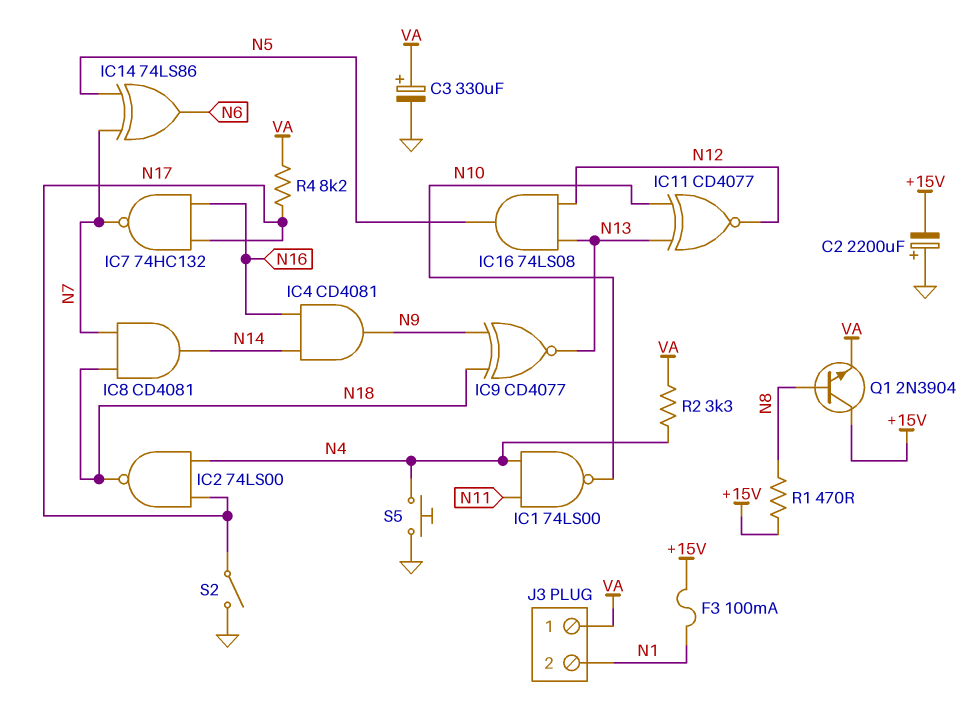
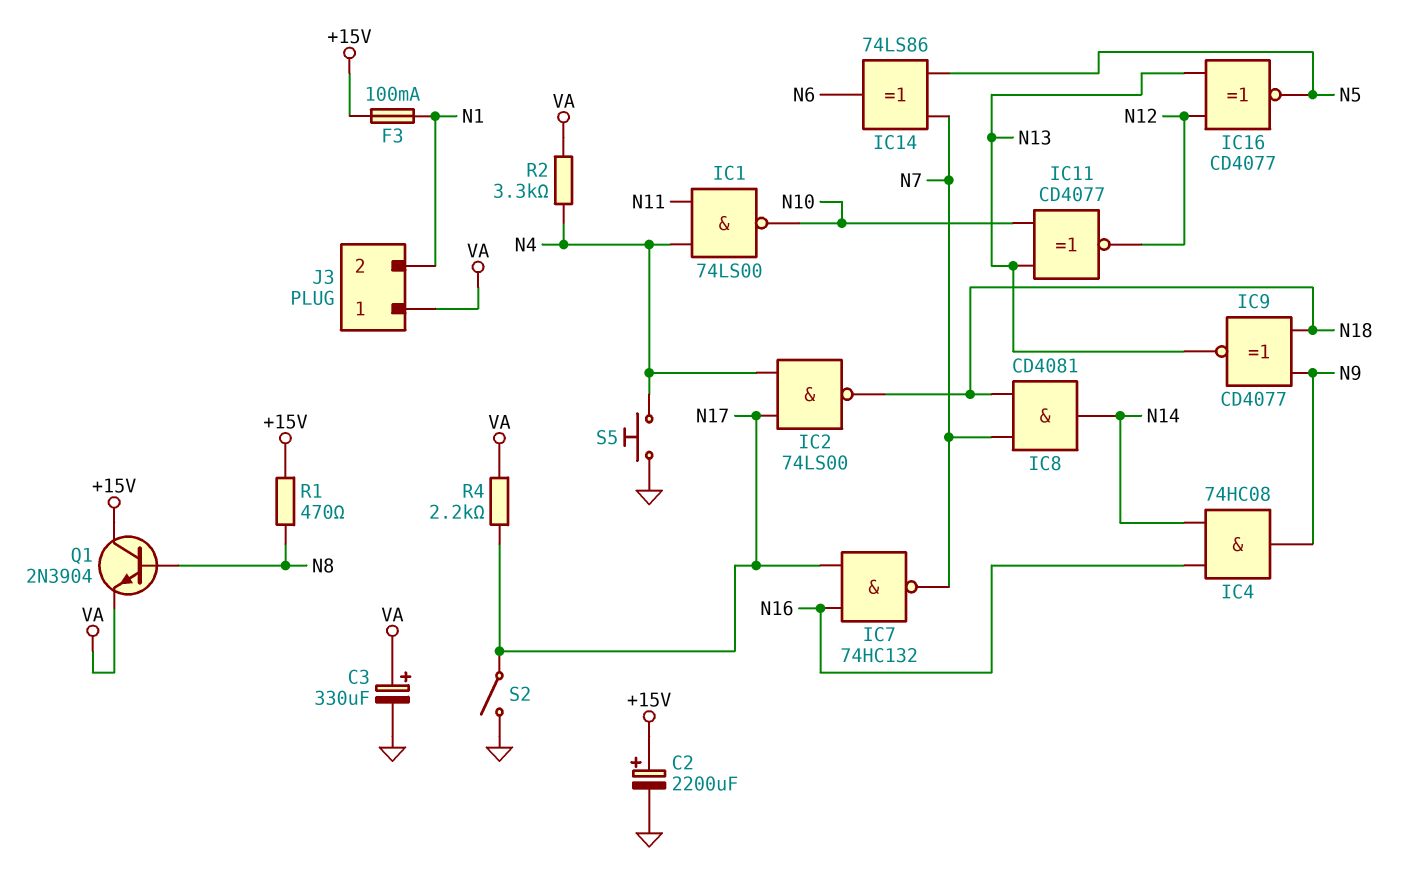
C2: 2200uF (plus GND, minus +15V) -> 2200uF (plus +15V, minus GND)
IC4: AND CD4081 (in N14, in N16, out N9) -> AND 74HC08 (in N14, in N16, out N9)
IC16: AND 74LS08 (in N12, in N13, out N5) -> XNOR CD4077 (in N12, in N13, out N5)
R4: 8.2k (N17, VA) -> 2.2k (N17, VA)

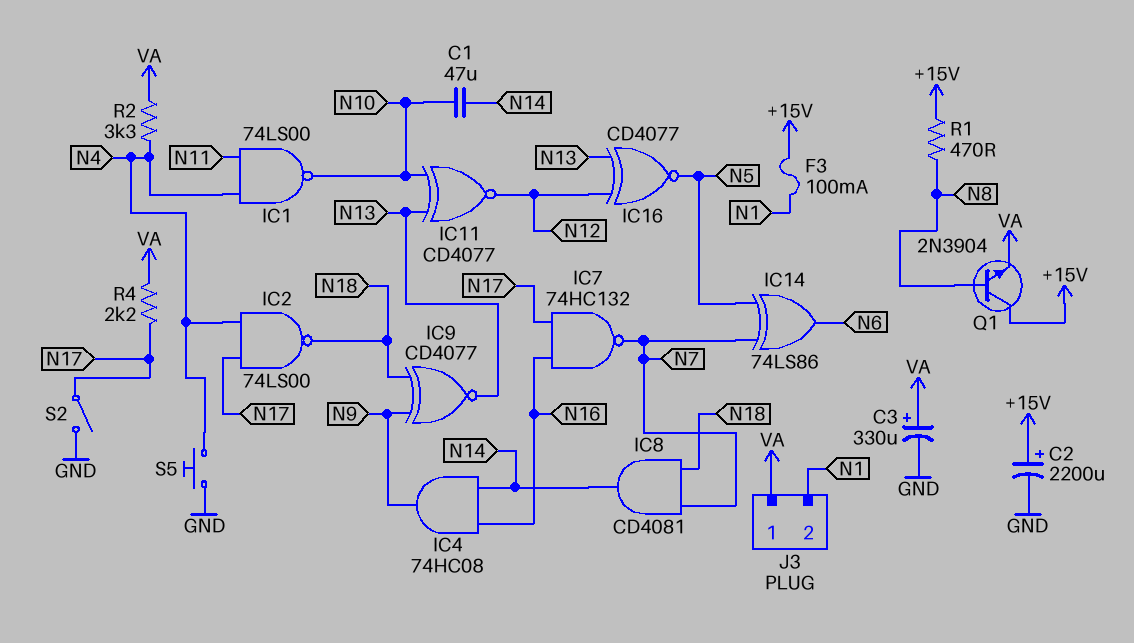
C1: none -> 47uF (N10, N14)

